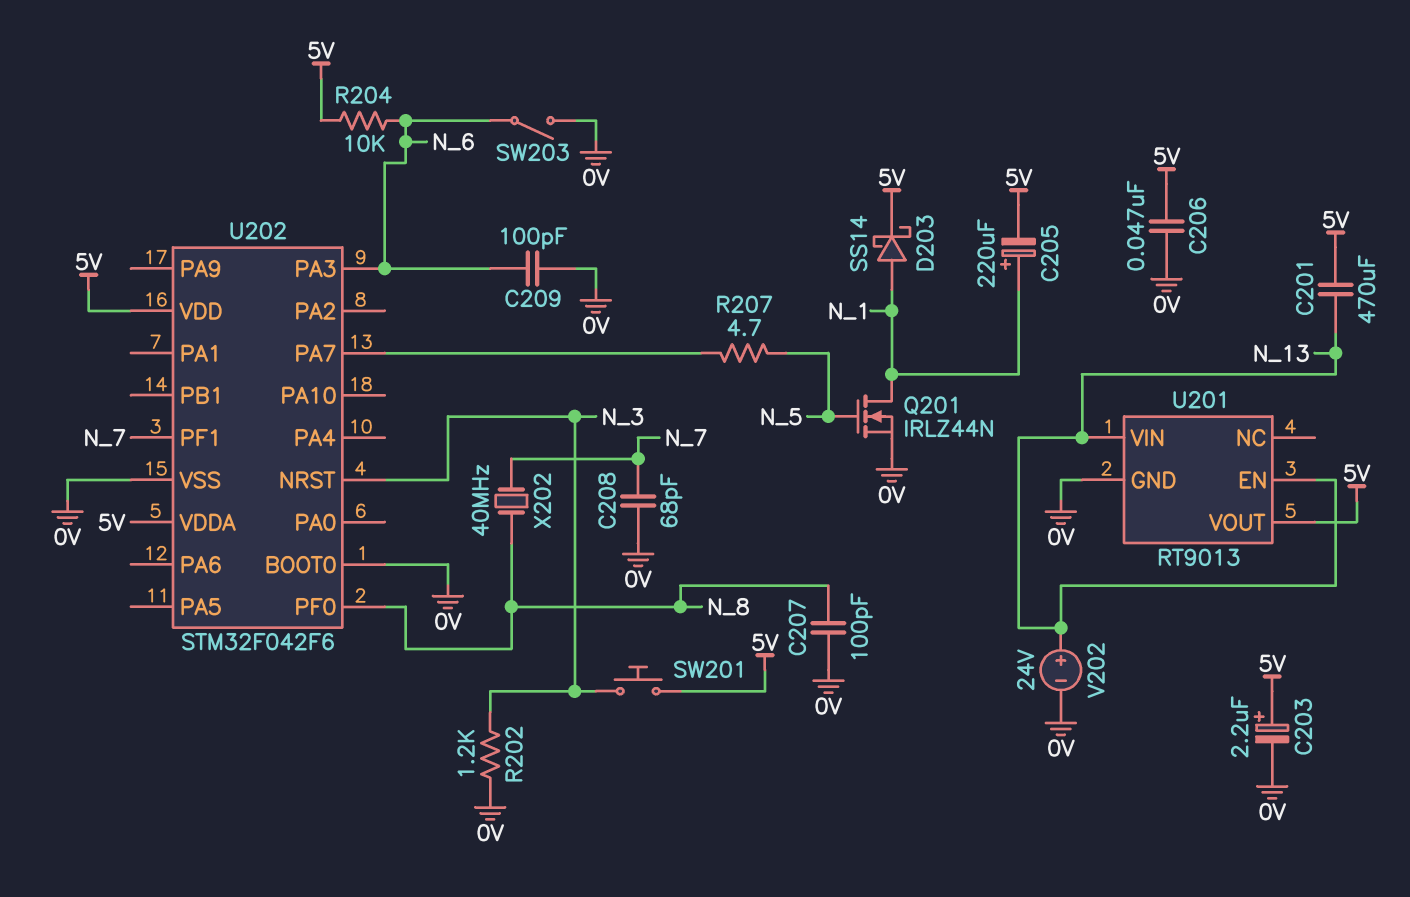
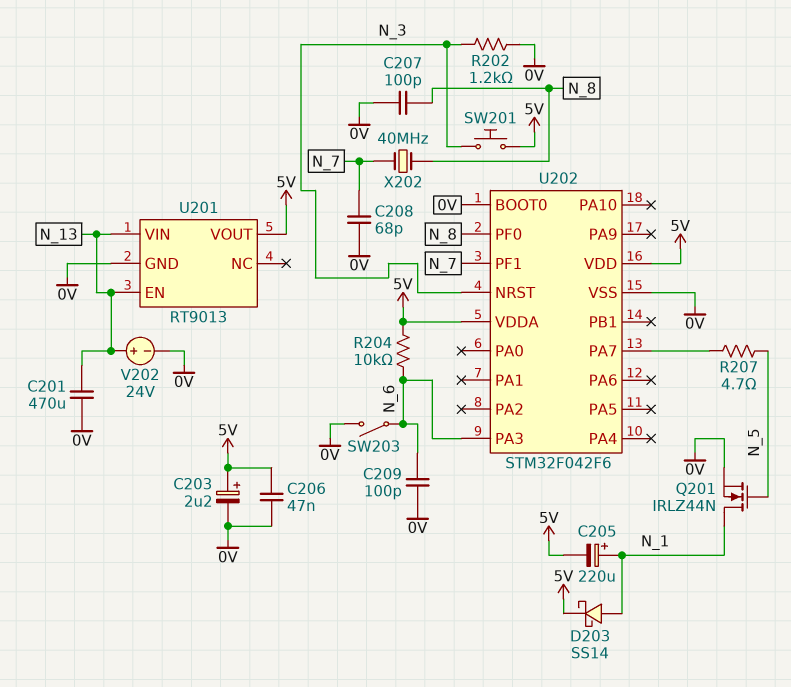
C201: 470uF (5V, N_13) -> 470uF (0V, N_13)

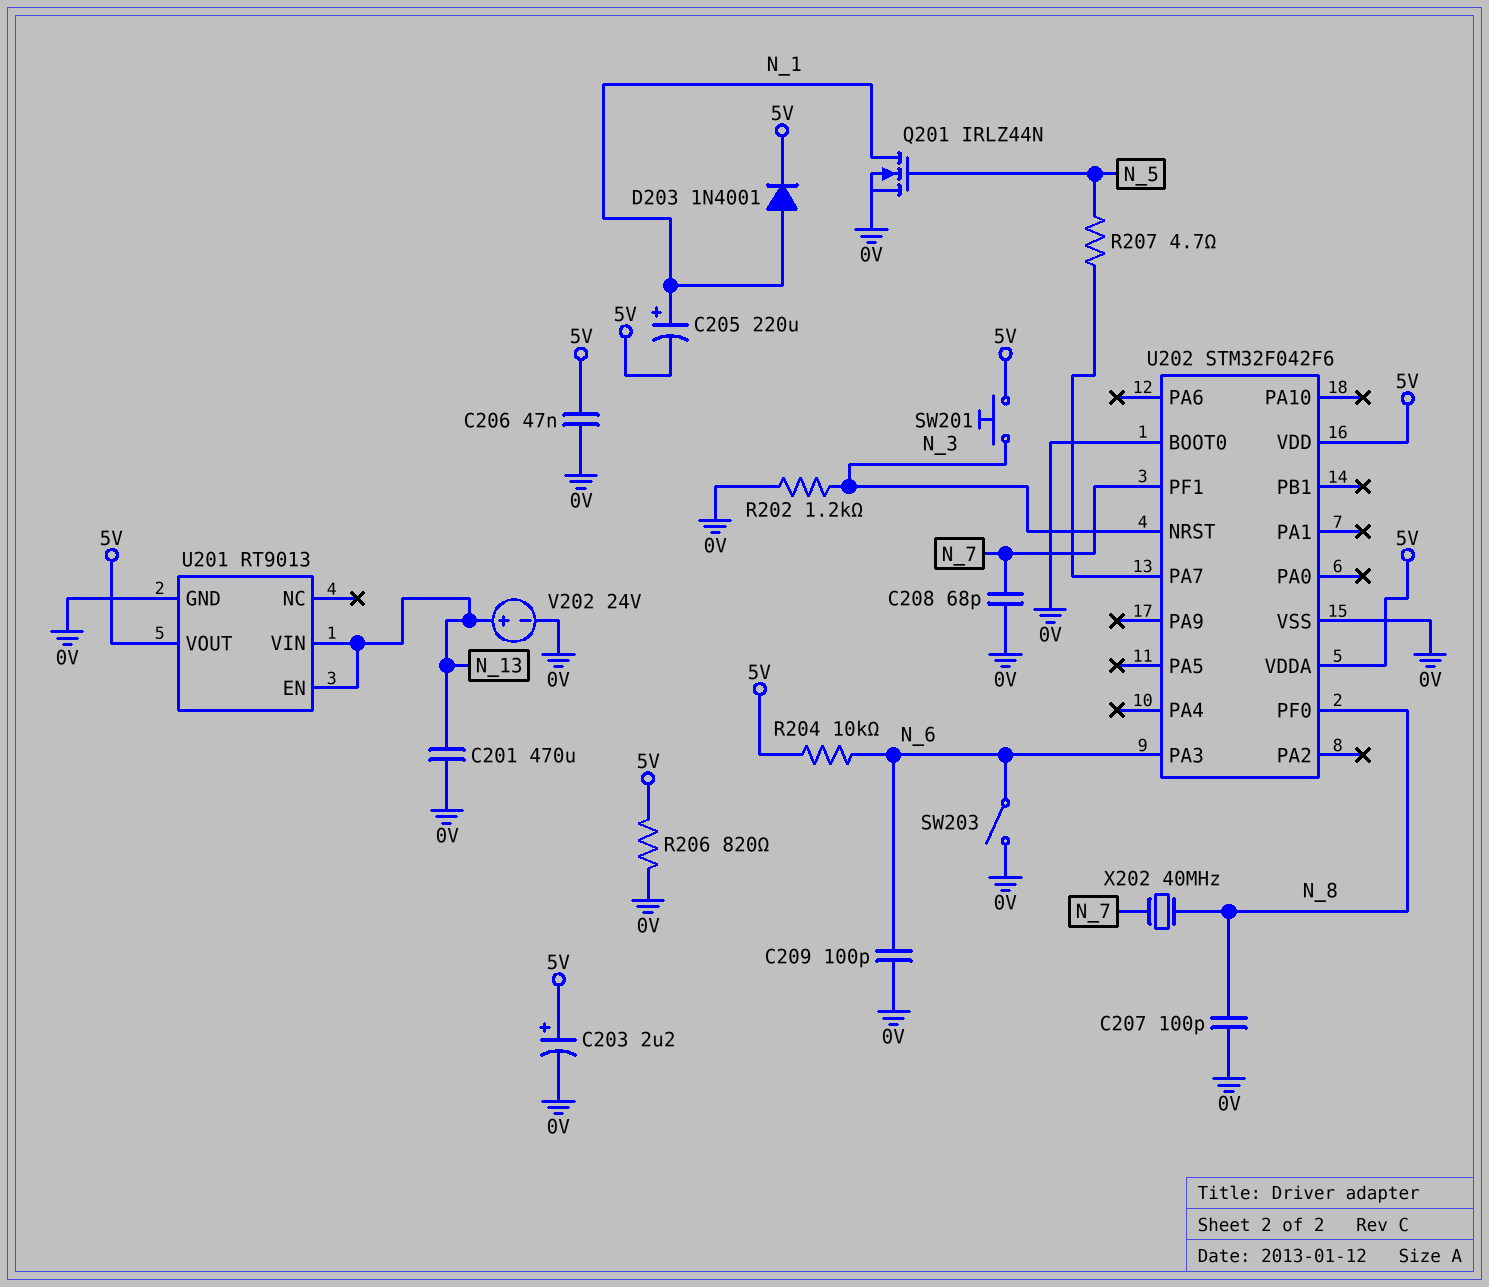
D203: schottky SS14 (A N_1, K 5V) -> diode 1N4001 (A N_1, K 5V)
R206: none -> 820 (0V, 5V)

